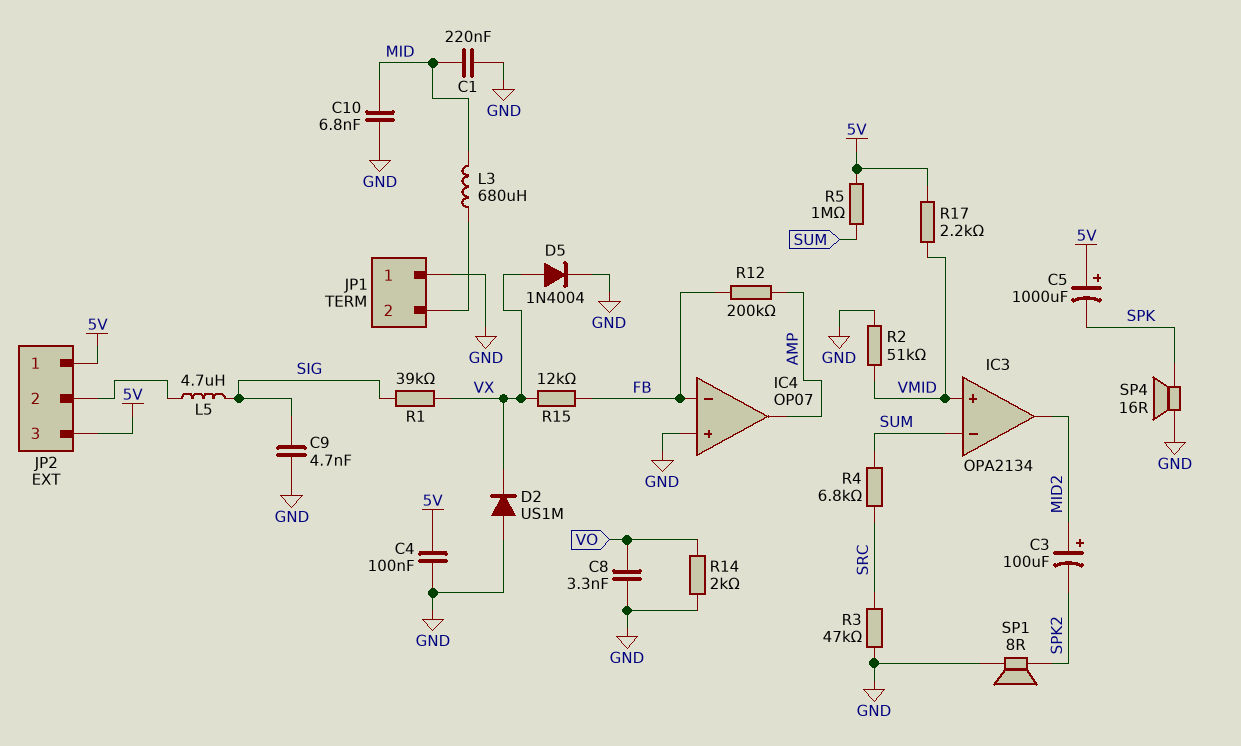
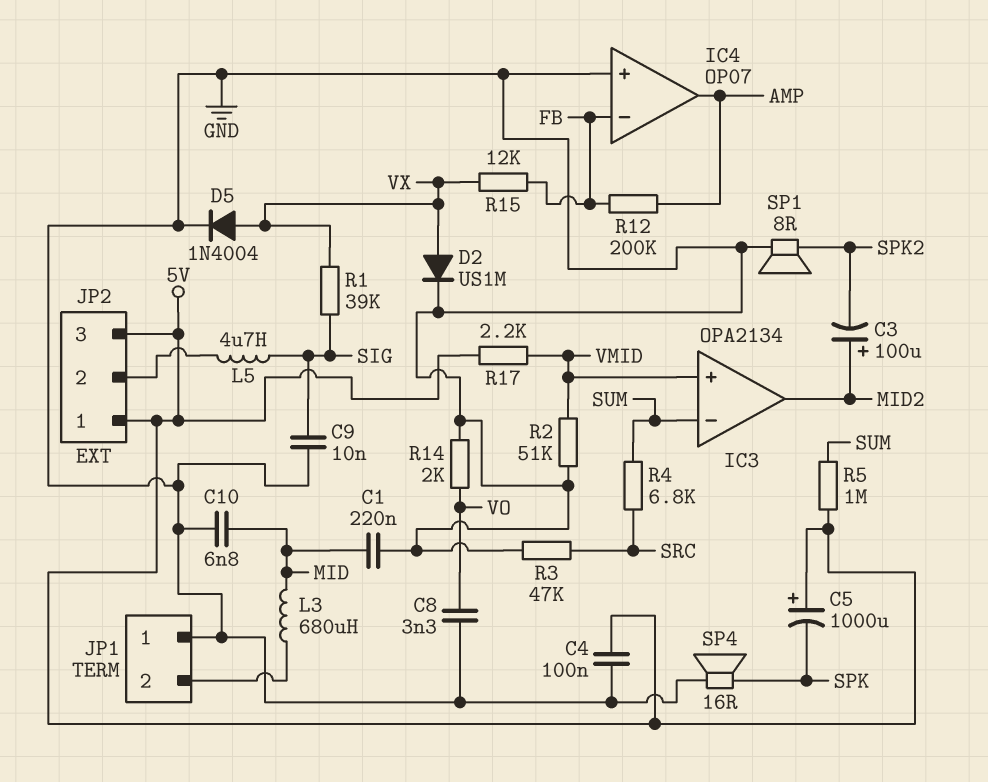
C9: 4.7nF (GND, SIG) -> 10nF (GND, SIG)
D2: diode US1M (A GND, K VX) -> diode US1M (A VX, K GND)

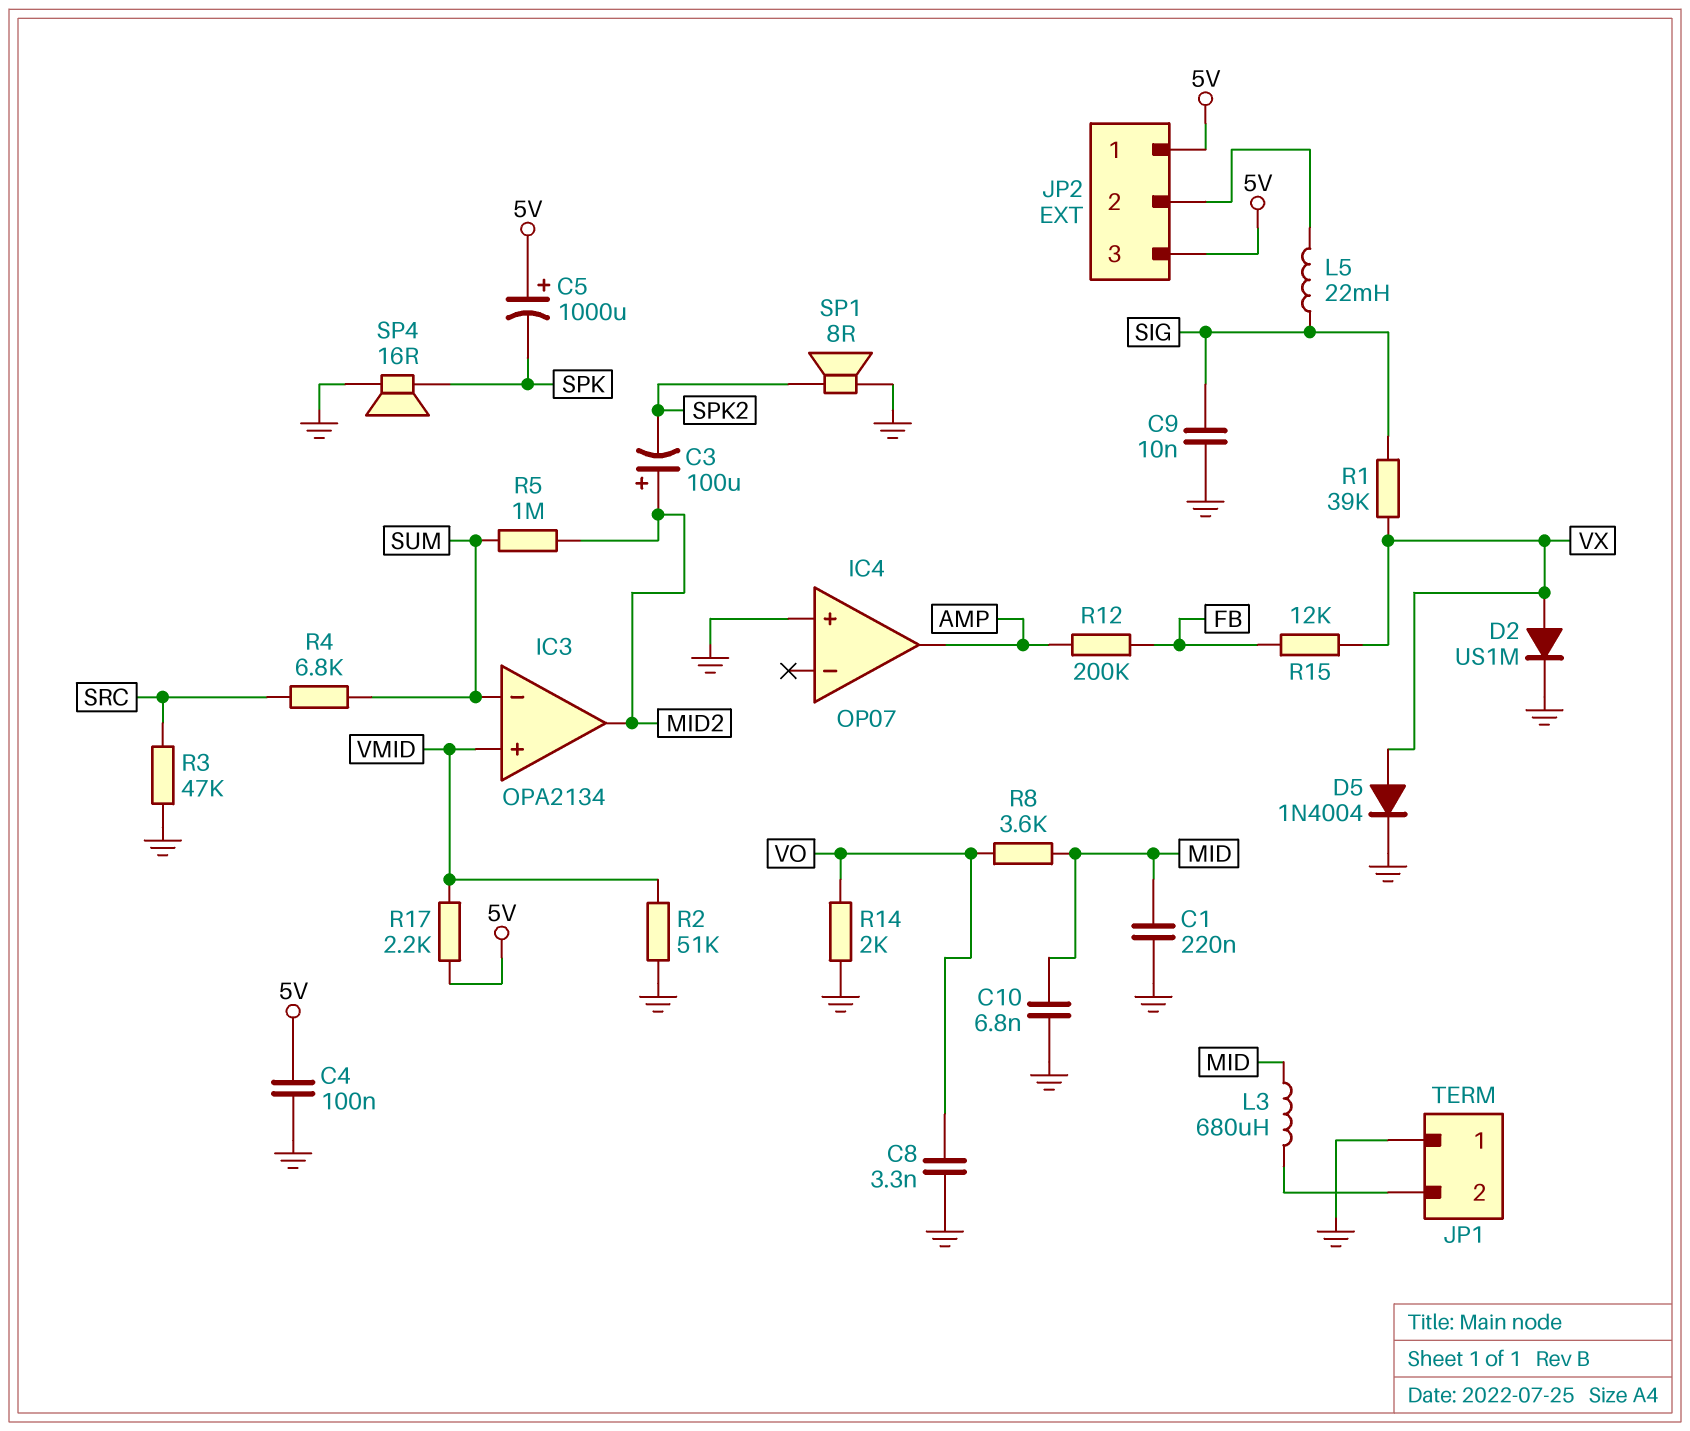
IC4 pin in-: FB -> none
L5: 4.7uH (JP2/2, SIG) -> 22mH (JP2/2, SIG)
R5: 1M (5V, SUM) -> 1M (MID2, SUM)
R8: none -> 3.6k (MID, VO)

